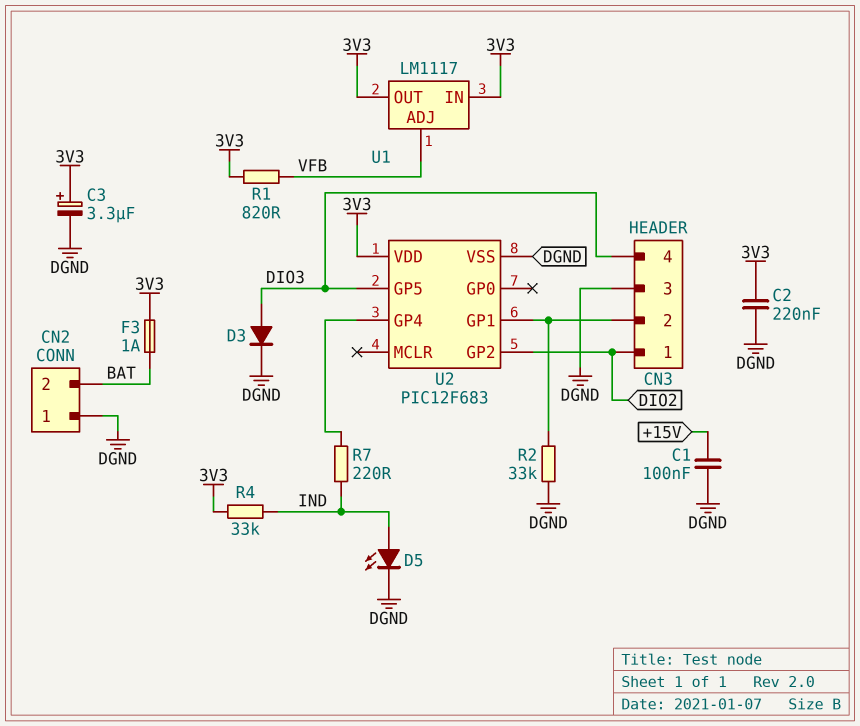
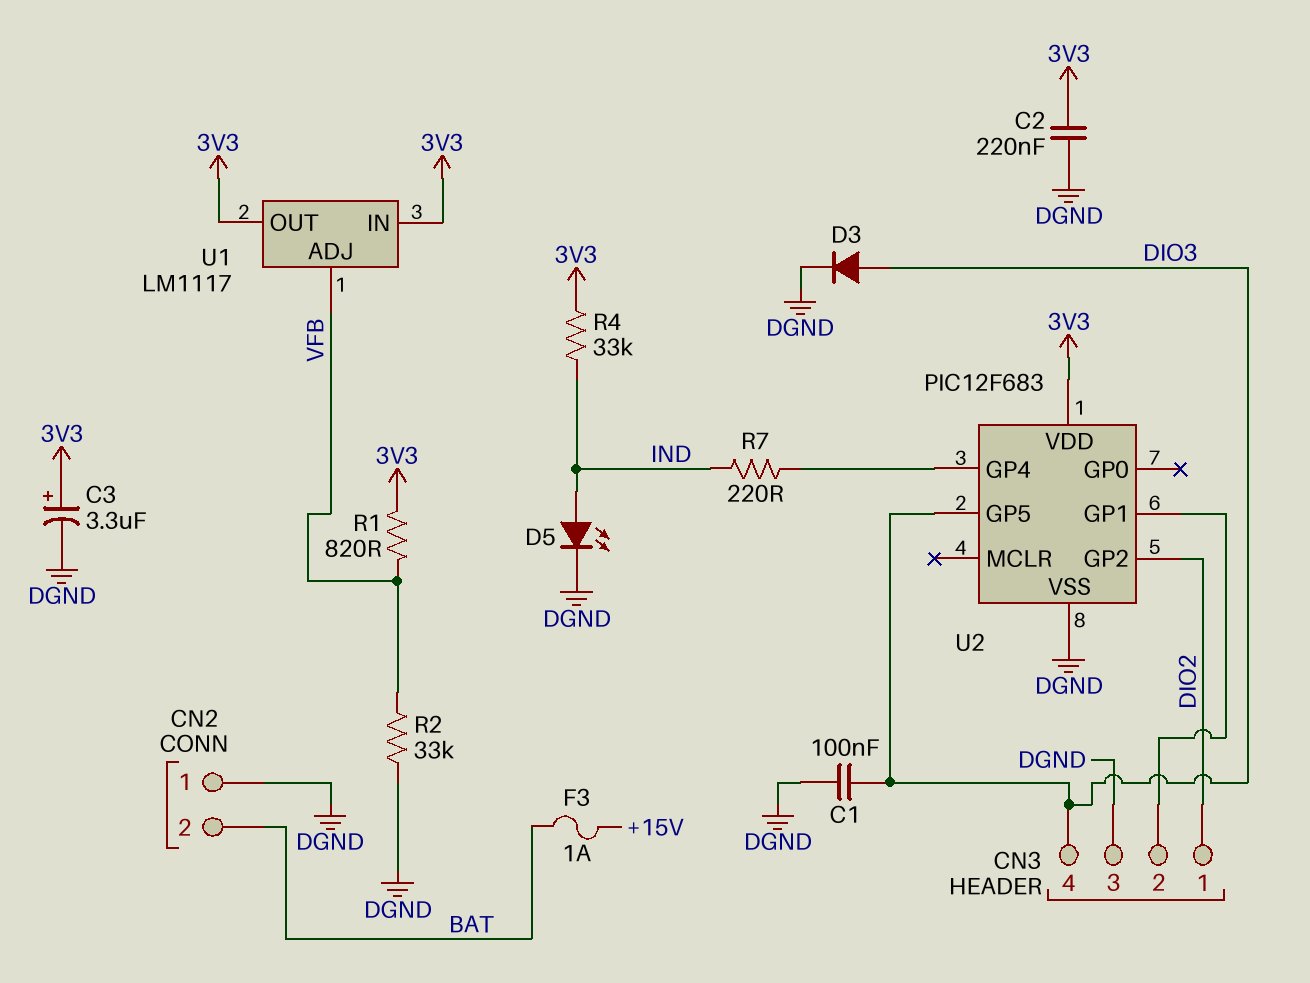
C1: 100nF (+15V, DGND) -> 100nF (DGND, DIO3)
F3: 1A (3V3, BAT) -> 1A (+15V, BAT)
R2: 33k (CN3/2, DGND) -> 33k (DGND, VFB)

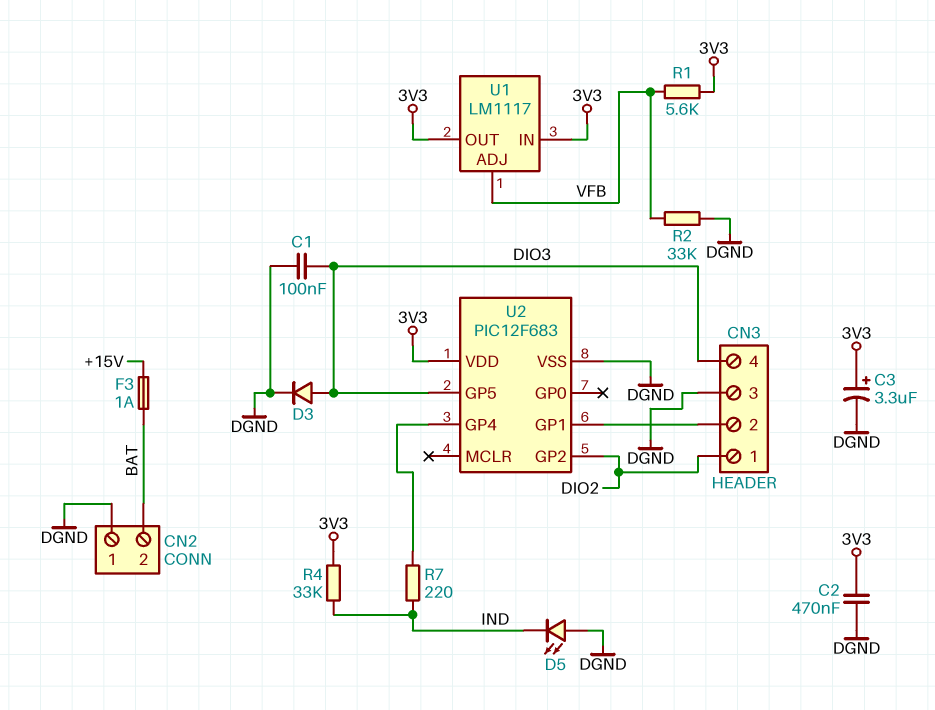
C2: 220nF (3V3, DGND) -> 470nF (3V3, DGND)
D5: LED (A IND, K DGND) -> LED (A DGND, K IND)
R1: 820 (3V3, VFB) -> 5.6k (3V3, VFB)

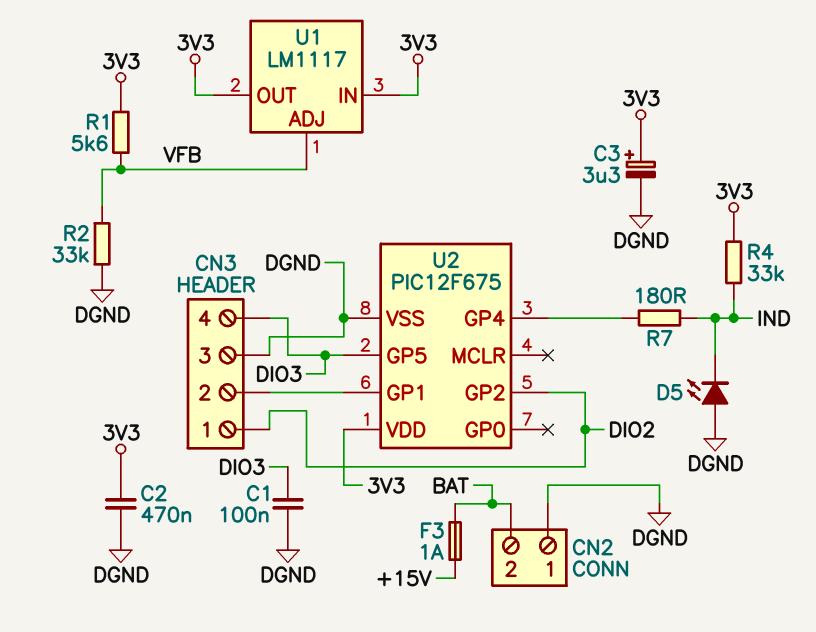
D3: diode (A DIO3, K DGND) -> none
R7: 220 (IND, U2/GP4) -> 180 (IND, U2/GP4)
U2: PIC12F683 -> PIC12F675

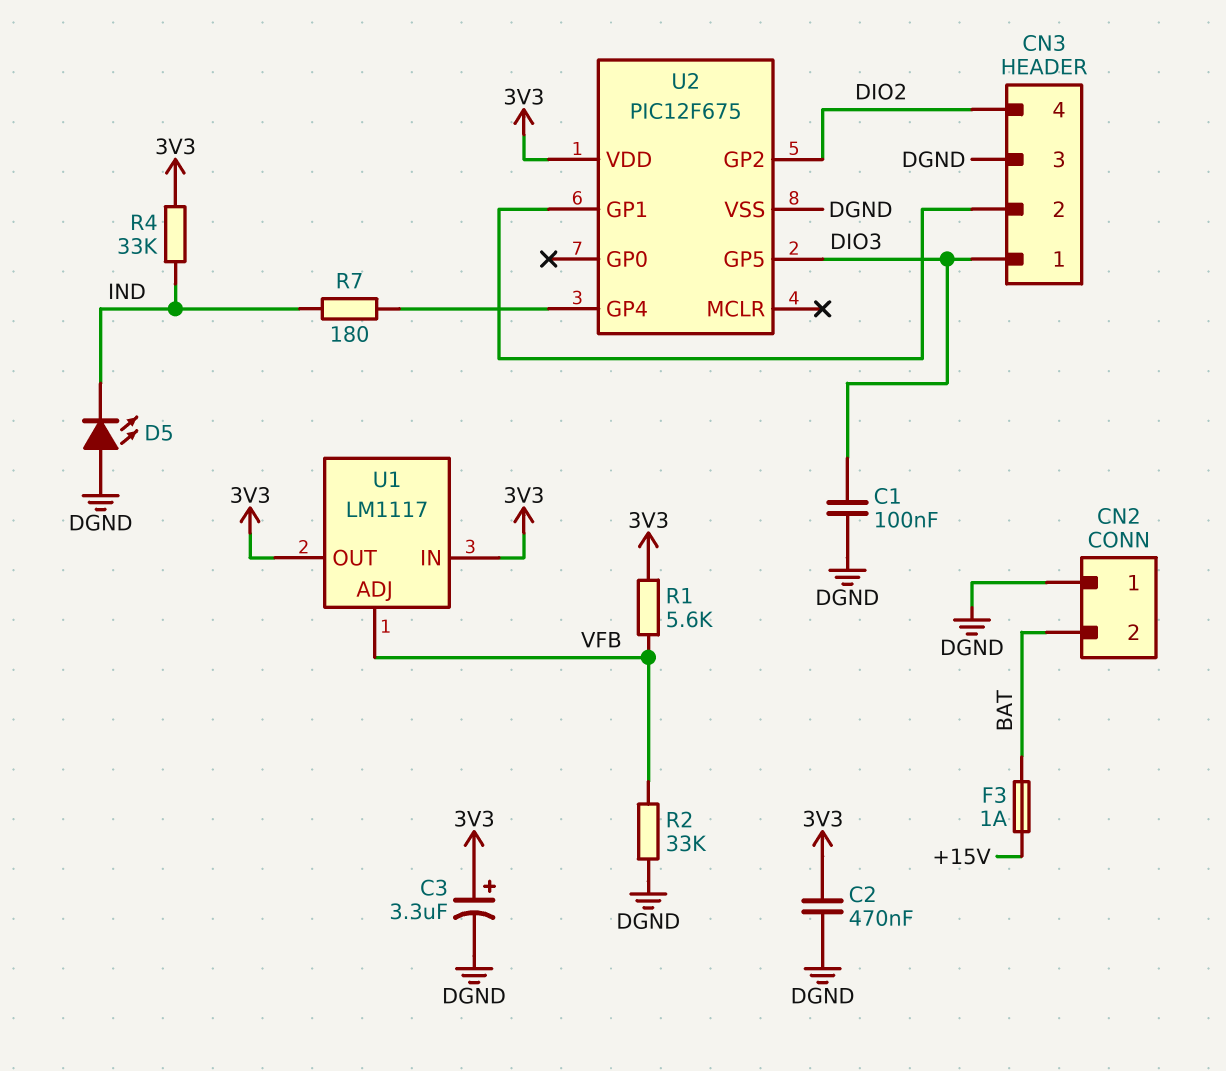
CN3 pin 1: DIO2 -> DIO3
CN3 pin 4: DIO3 -> DIO2

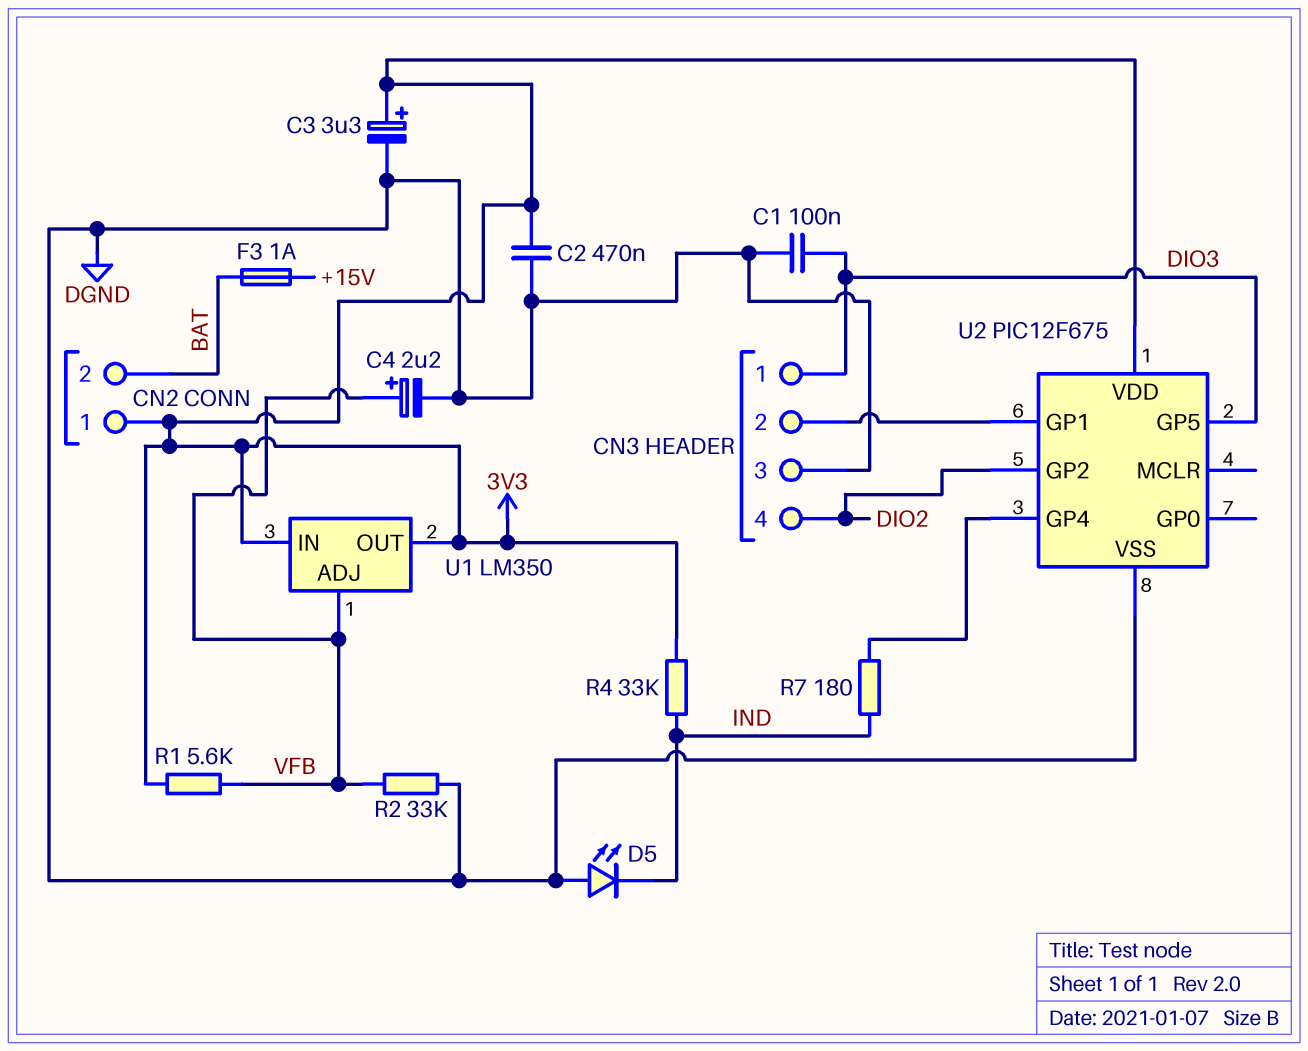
C4: none -> 2.2uF (plus VFB, minus DGND)
CN2 pin 1: DGND -> 3V3
U1: LM1117 -> LM350

